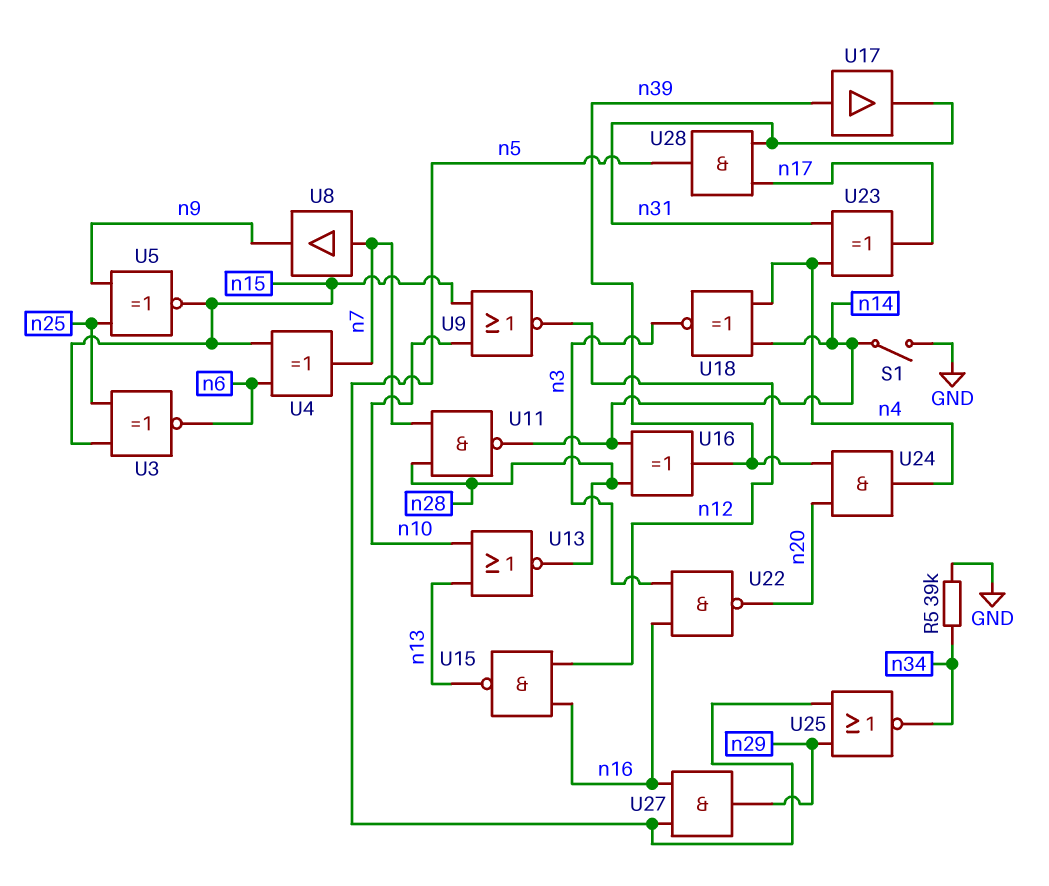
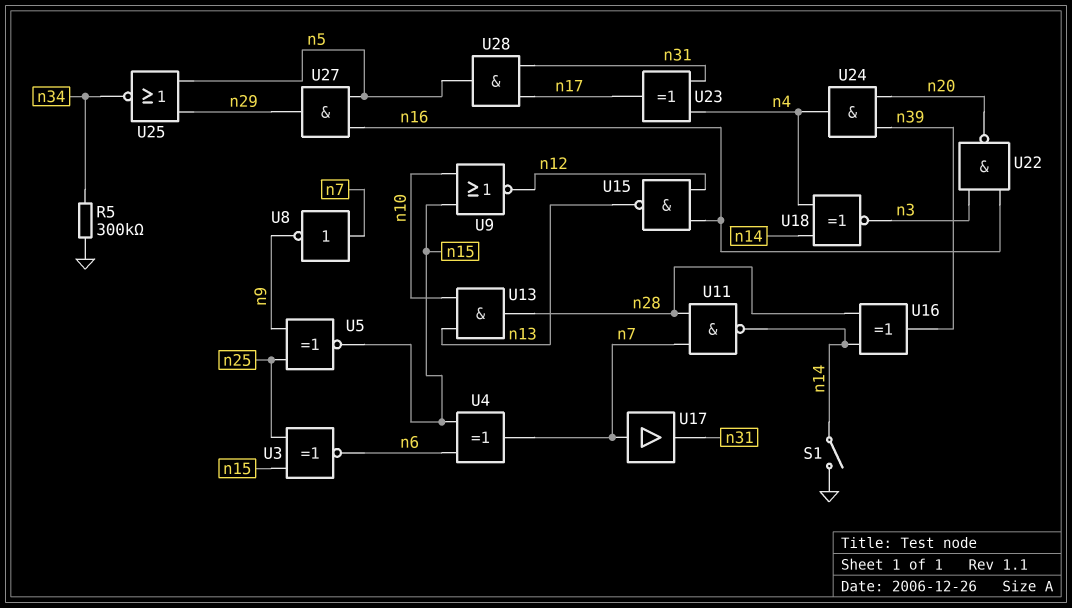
R5: 39k (GND, n34) -> 300k (GND, n34)
U8: buffer (in n7, out n9) -> NOT (in n7, out n9)
U13: NOR (in n10, in n13, out n28) -> AND (in n10, in n13, out n28)
U17: buffer (in n39, out n31) -> buffer (in n7, out n31)

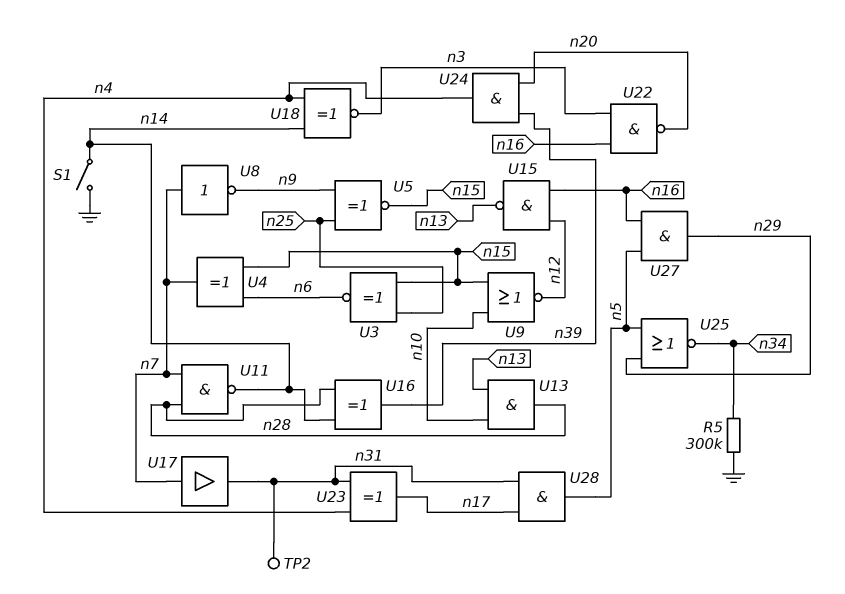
TP2: none -> test point (n31)

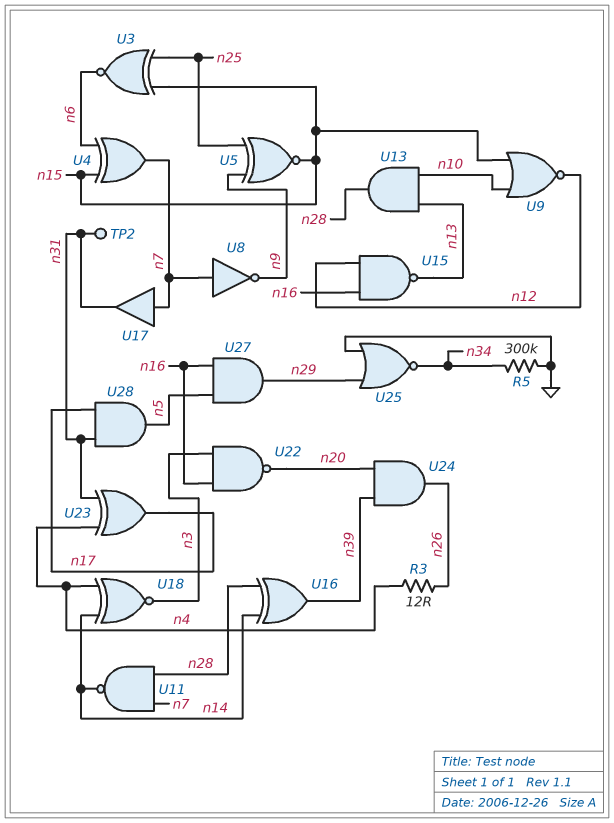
R3: none -> 12 (n4, n26)
S1: switch (GND, n14) -> none
U24: AND (in n20, in n39, out n4) -> AND (in n20, in n39, out n26)
U25: NOR (in n5, in n29, out n34) -> NOR (in GND, in n29, out n34)

